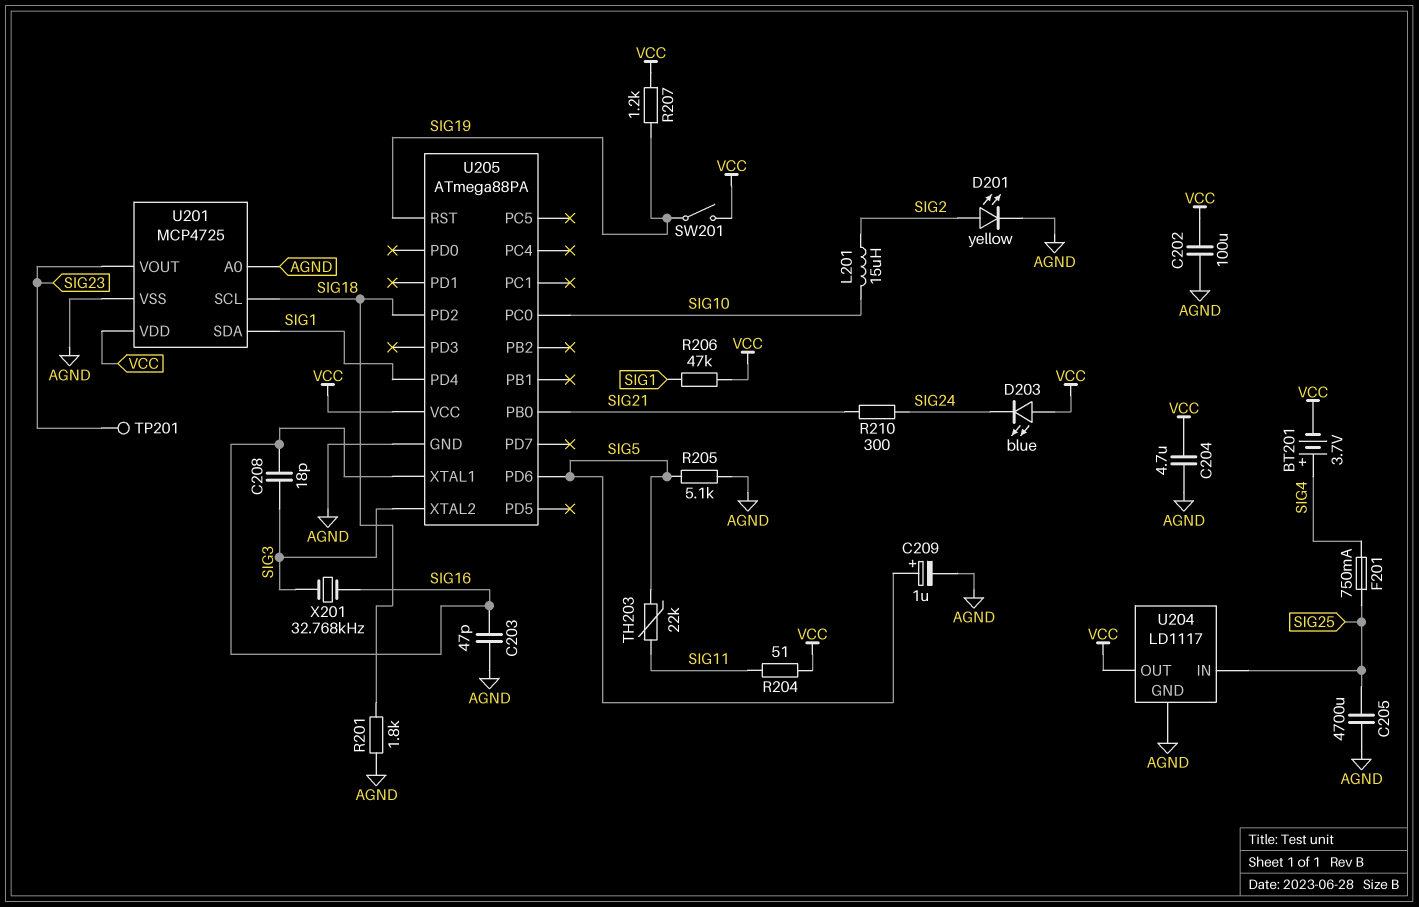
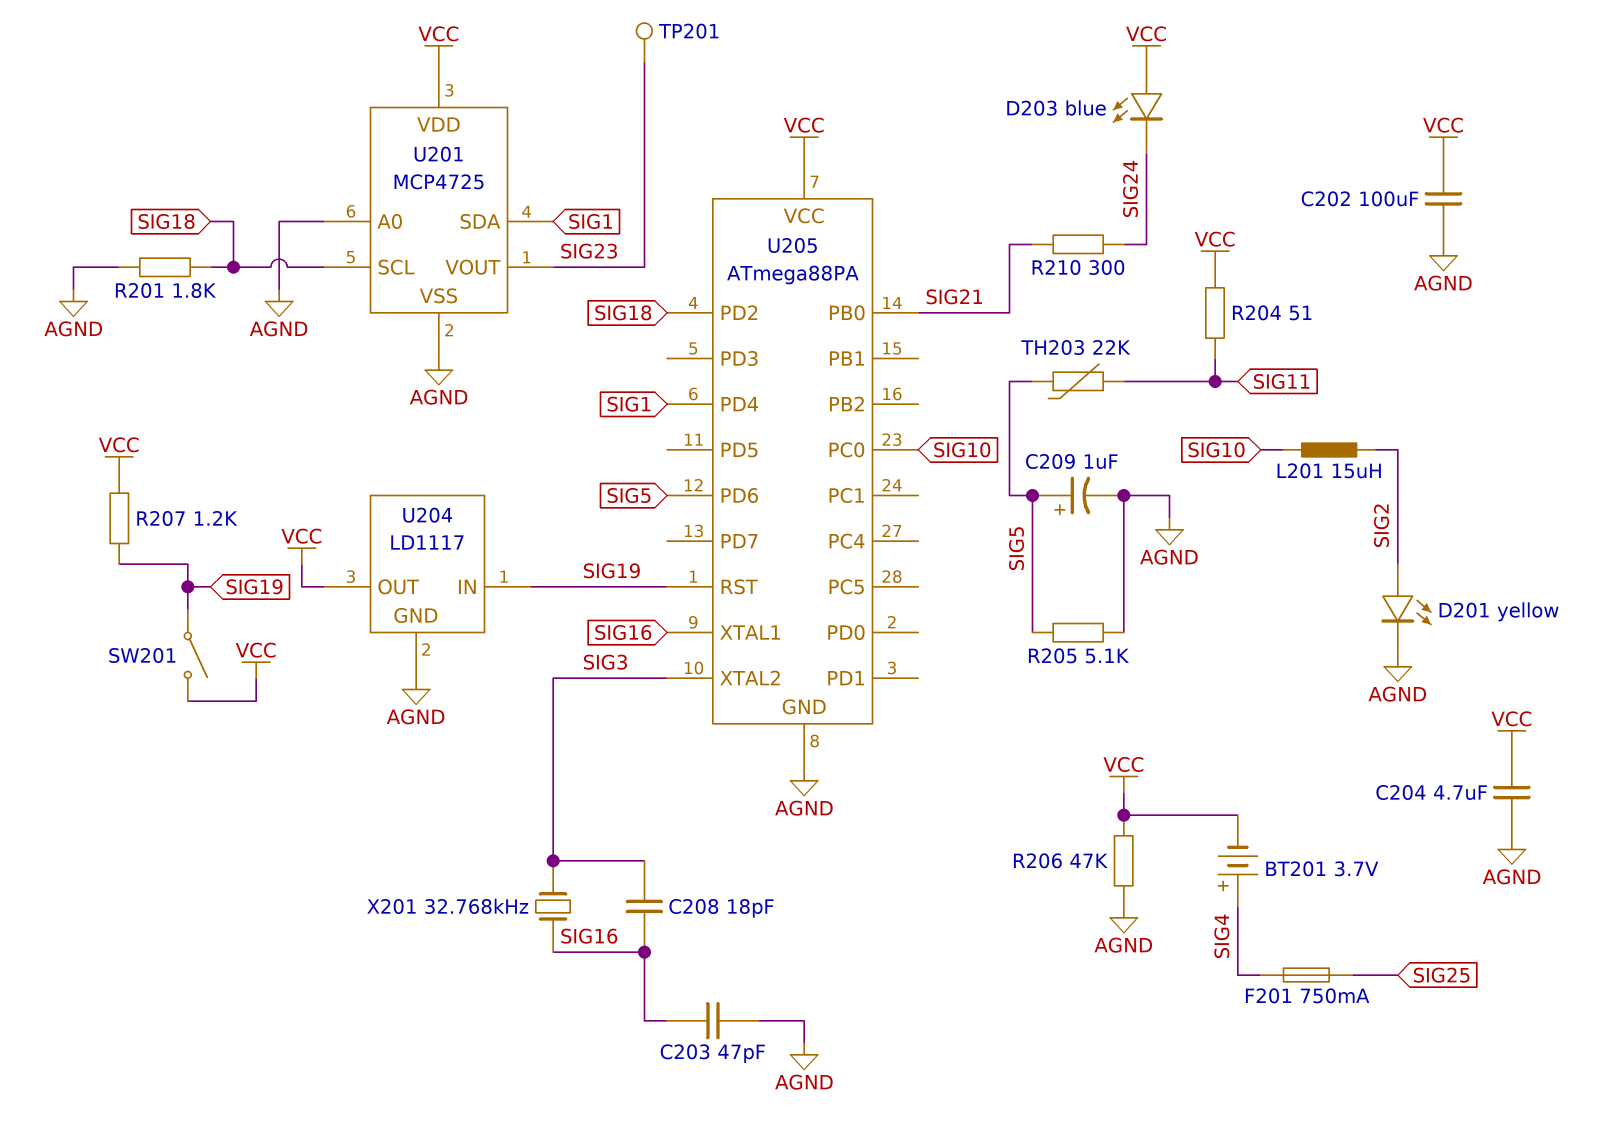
C205: 4700uF (AGND, SIG25) -> none
R206: 47k (SIG1, VCC) -> 47k (AGND, VCC)
U204 pin IN: SIG25 -> SIG19

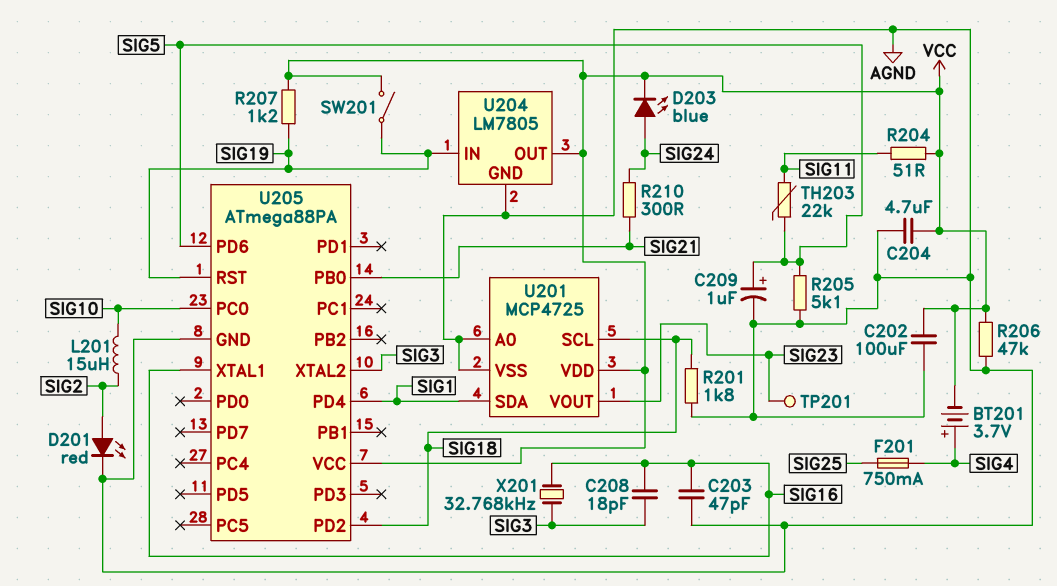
D201: LED yellow (A SIG2, K AGND) -> LED red (A SIG2, K AGND)
D203: LED blue (A VCC, K SIG24) -> LED blue (A SIG24, K VCC)
U204: LD1117 -> LM7805

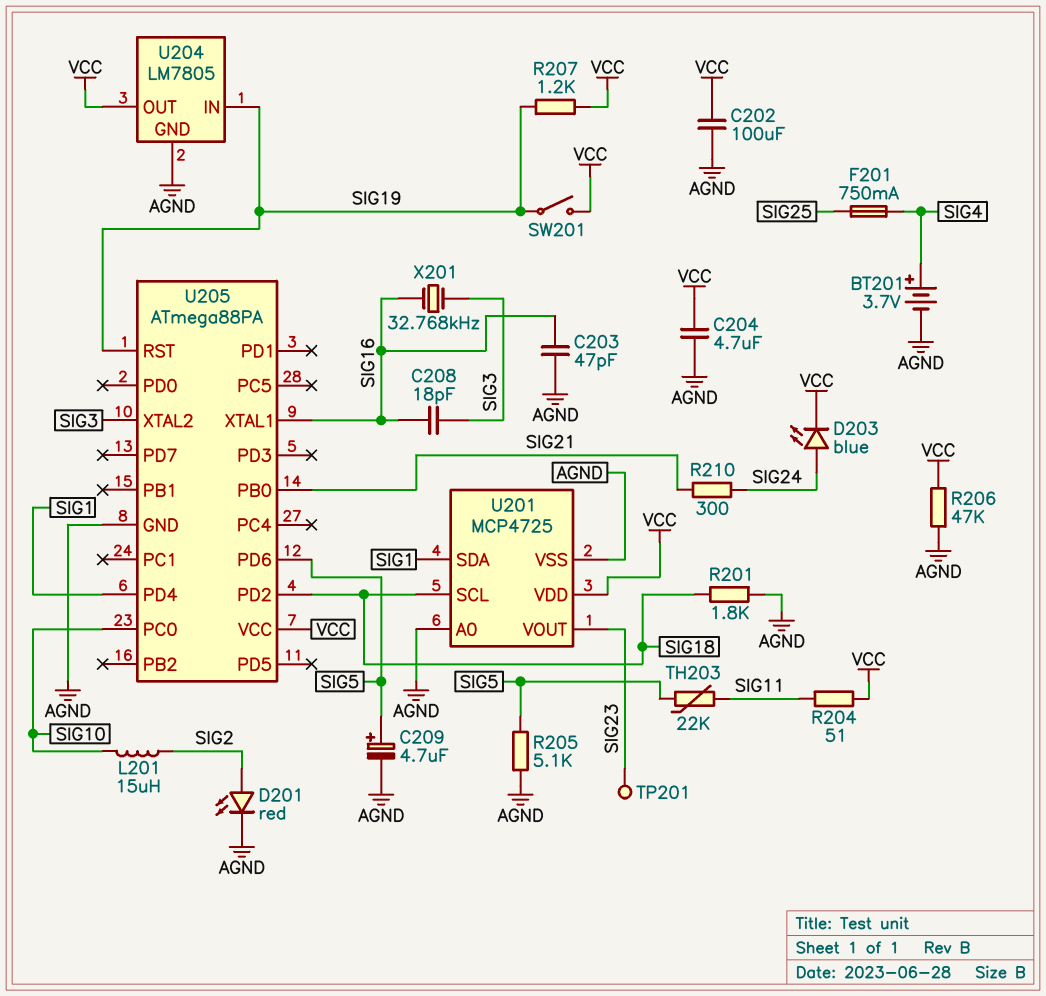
BT201: 3.7V (plus SIG4, minus VCC) -> 3.7V (plus SIG4, minus AGND)
C209: 1uF (plus SIG5, minus AGND) -> 4.7uF (plus SIG5, minus AGND)

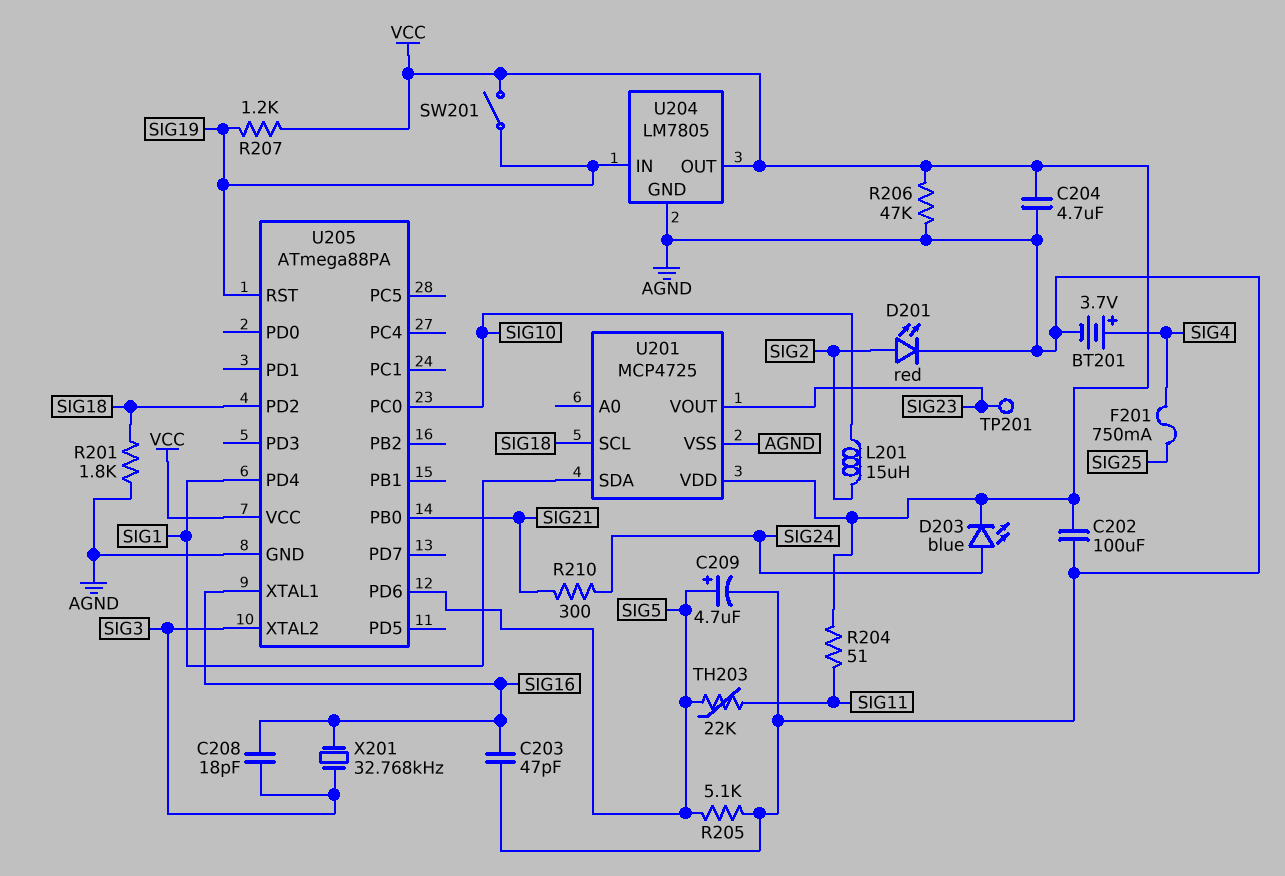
U201 pin A0: AGND -> none

